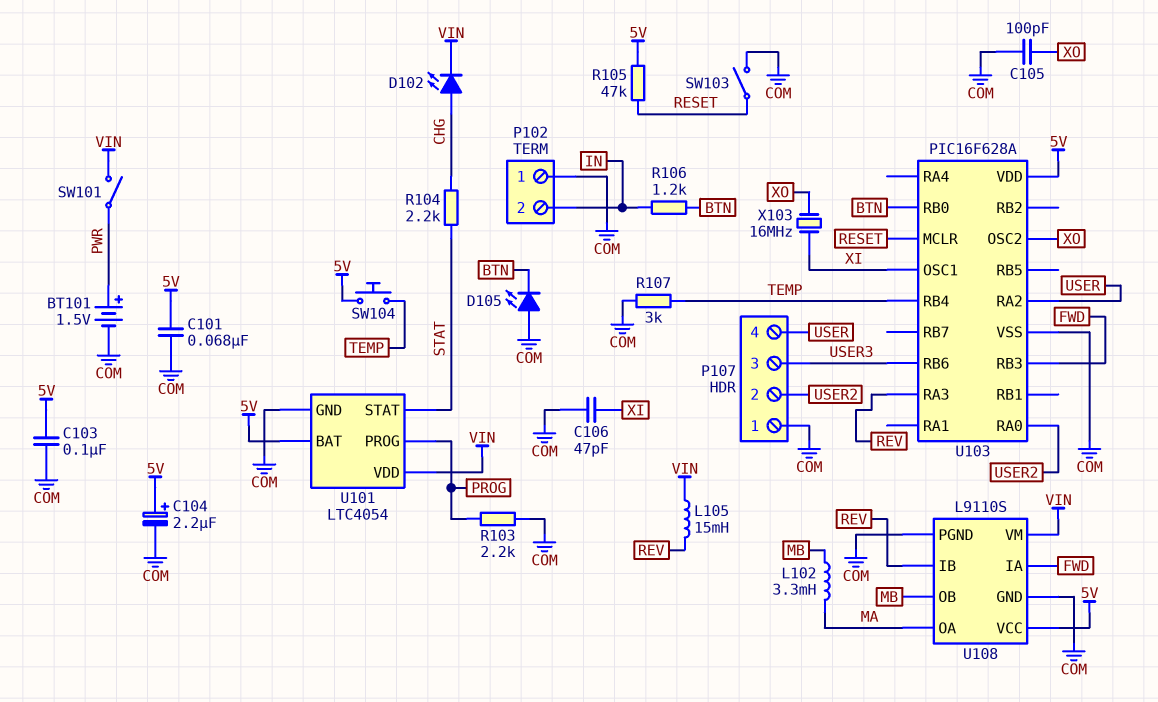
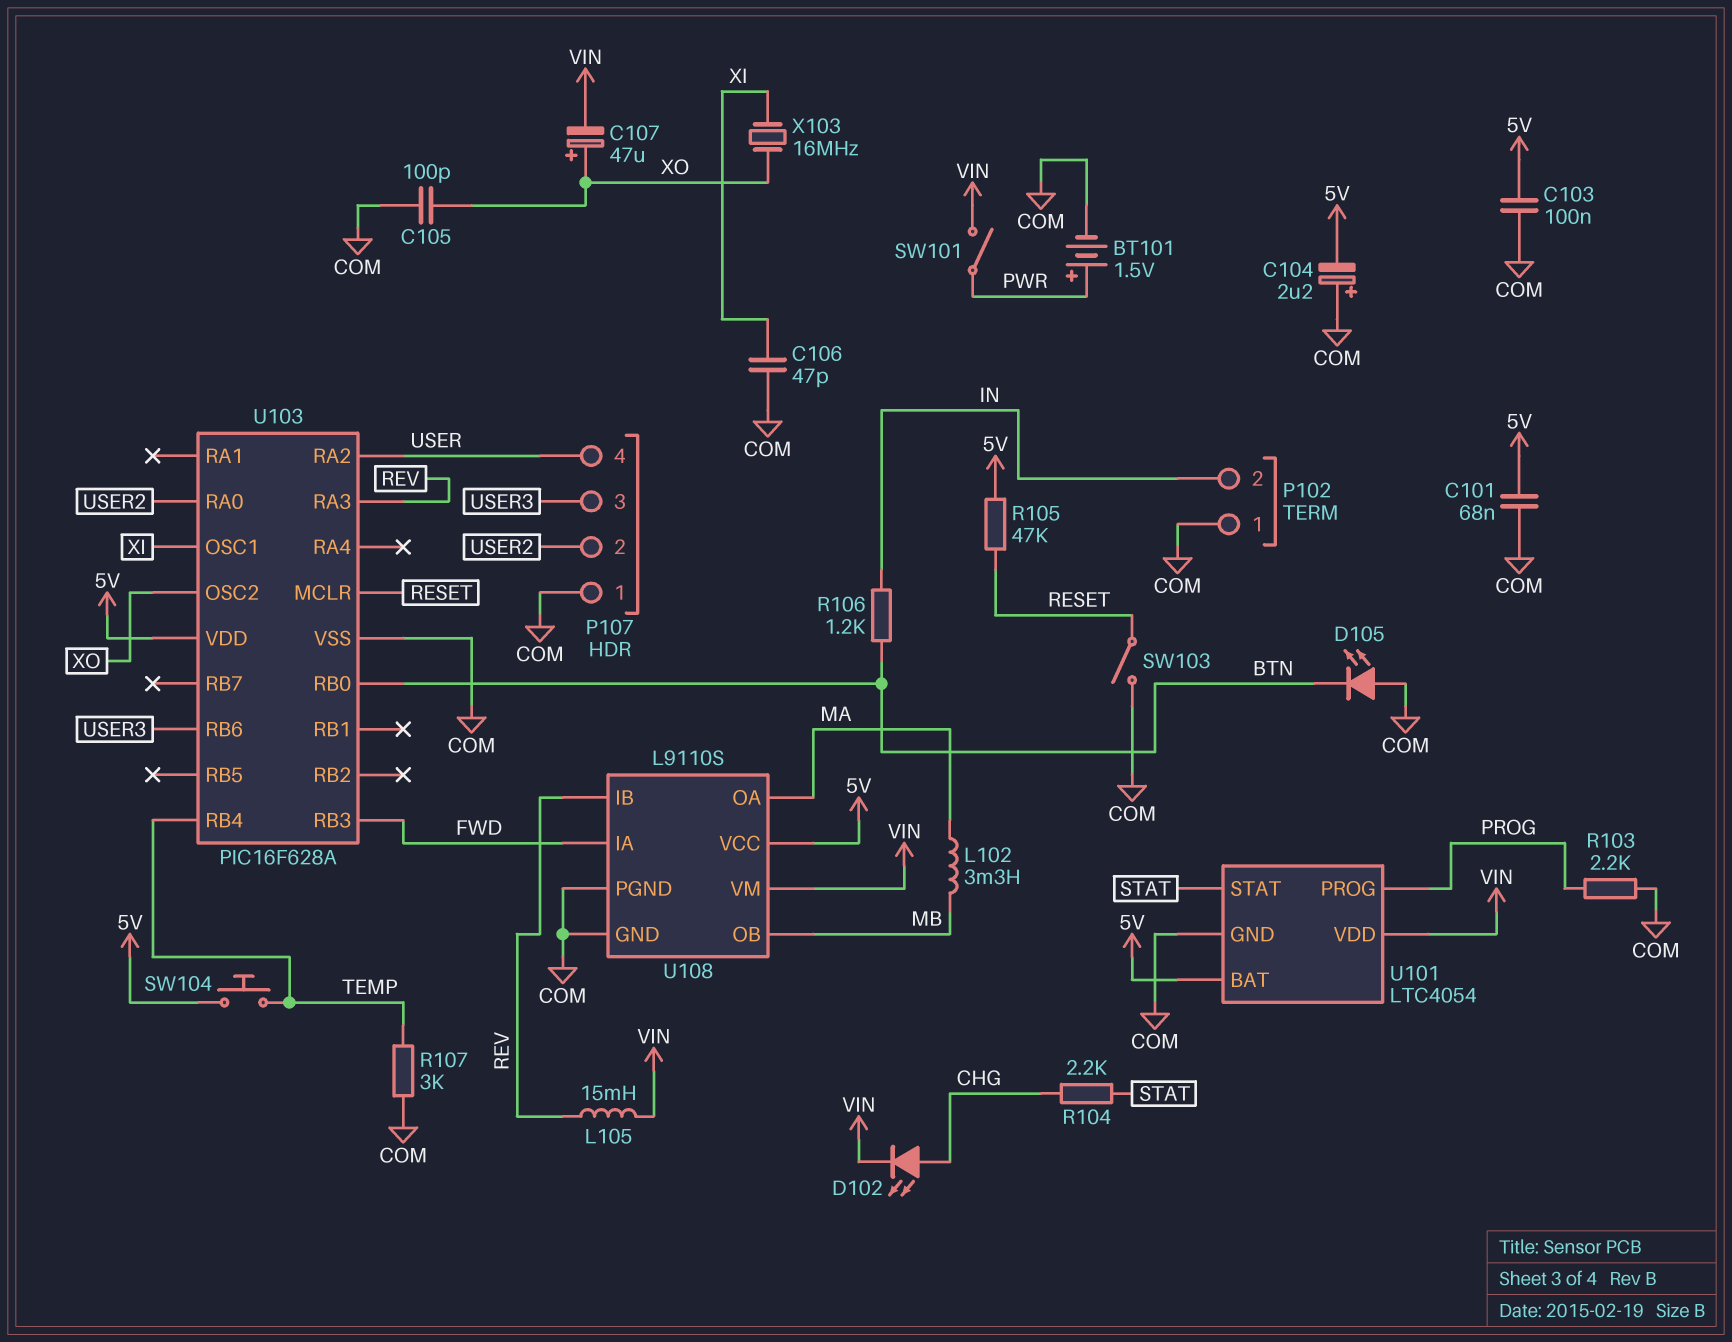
C104: 2.2uF (plus 5V, minus COM) -> 2.2uF (plus COM, minus 5V)
C107: none -> 47uF (plus XO, minus VIN)

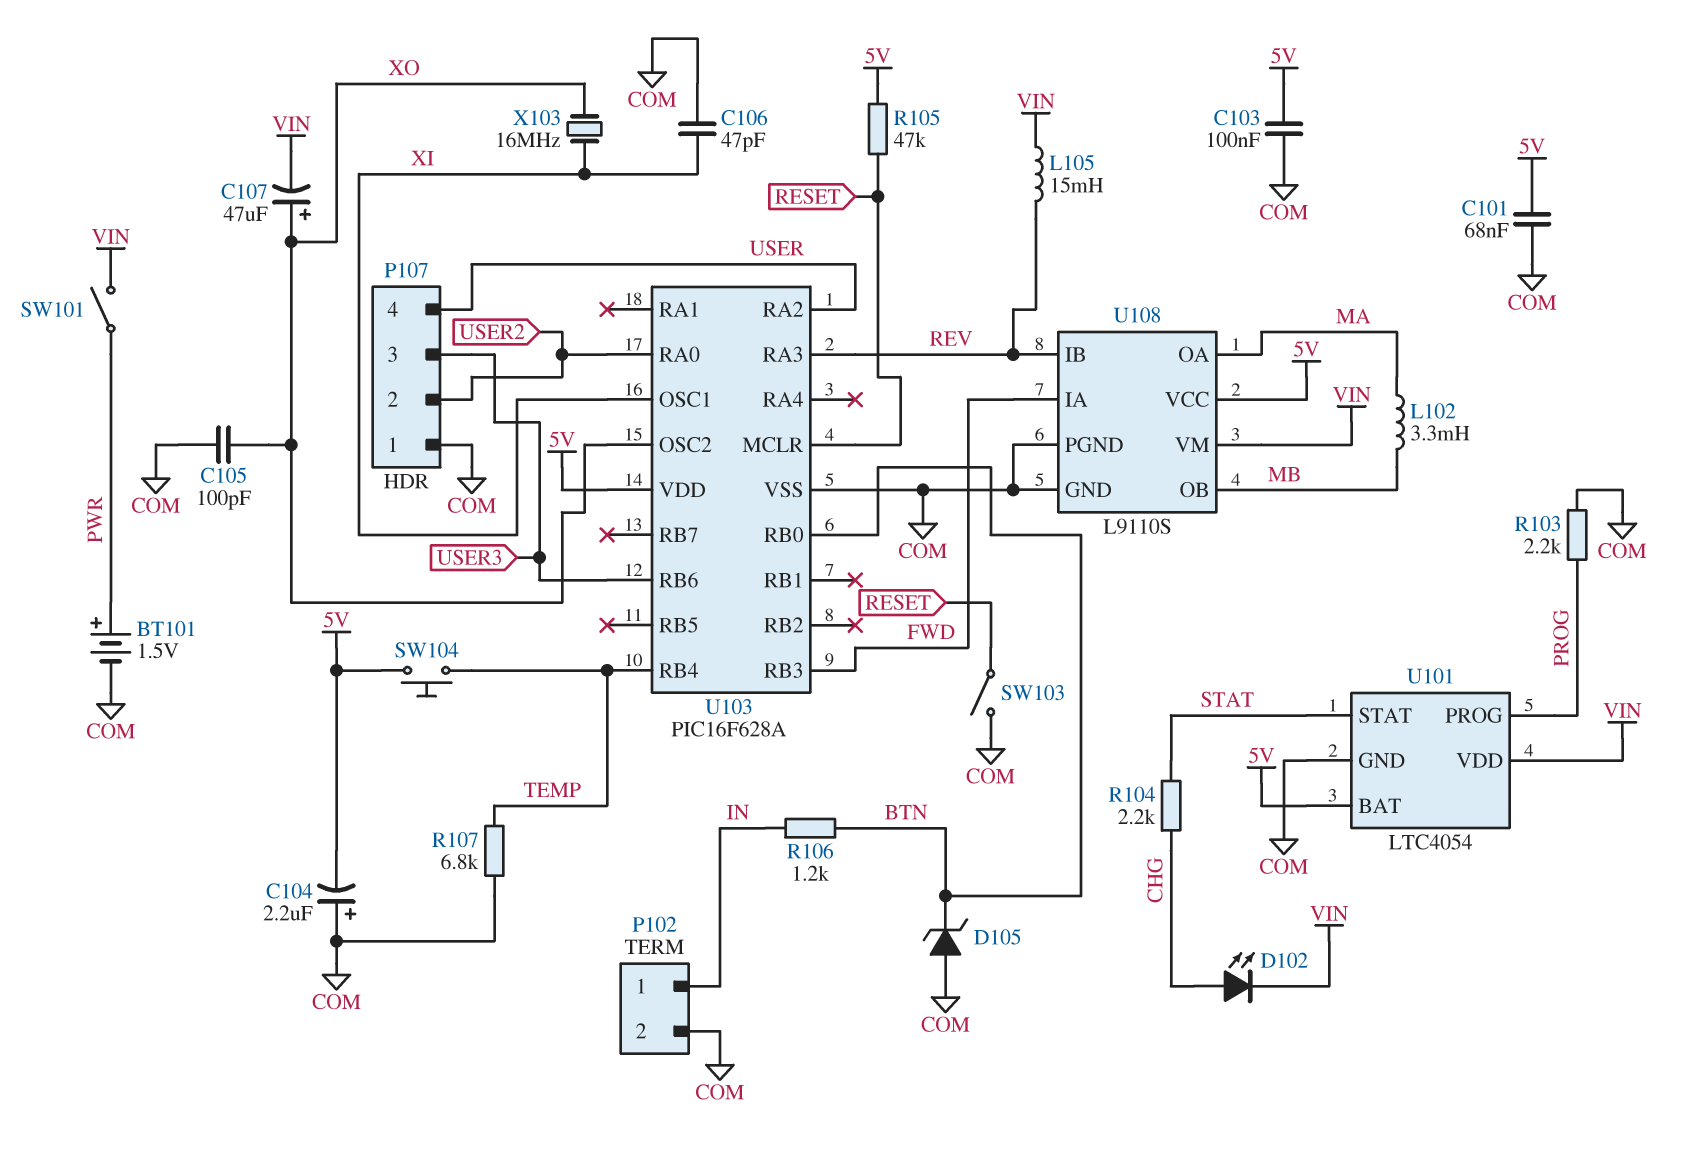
D105: LED (A COM, K BTN) -> zener (A COM, K BTN)
P102 pin 1: COM -> IN
P102 pin 2: IN -> COM
R107: 3k (COM, TEMP) -> 6.8k (COM, TEMP)

